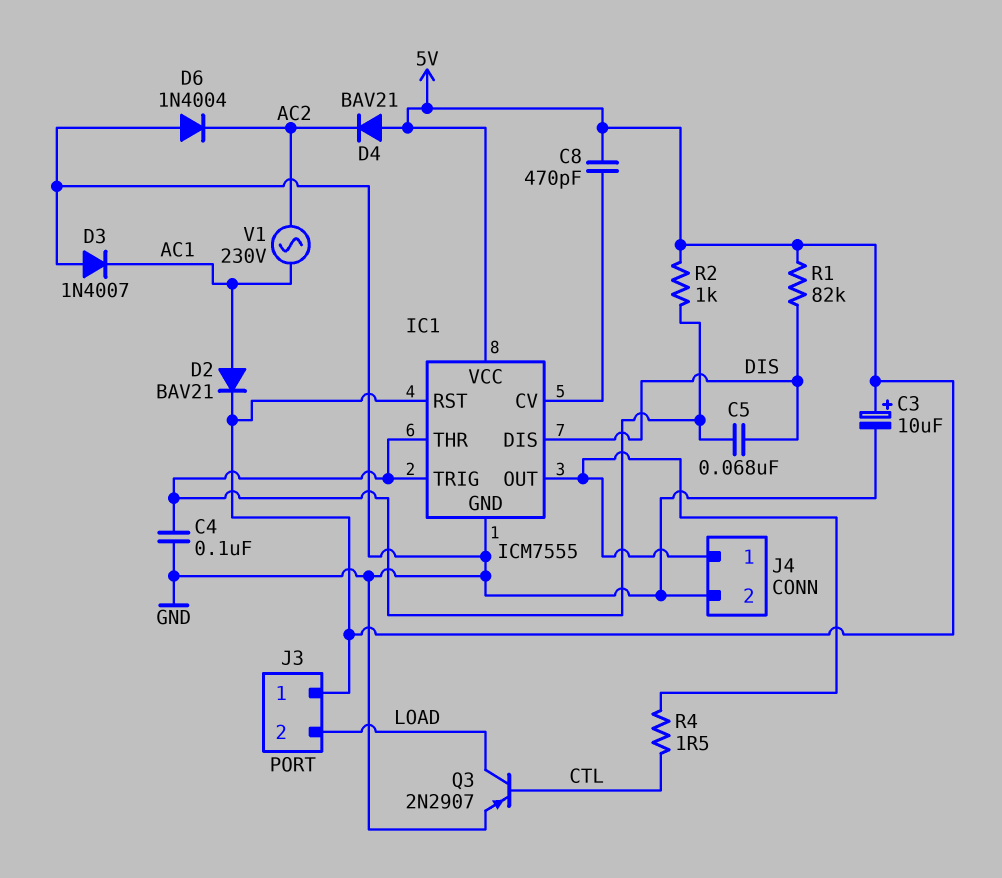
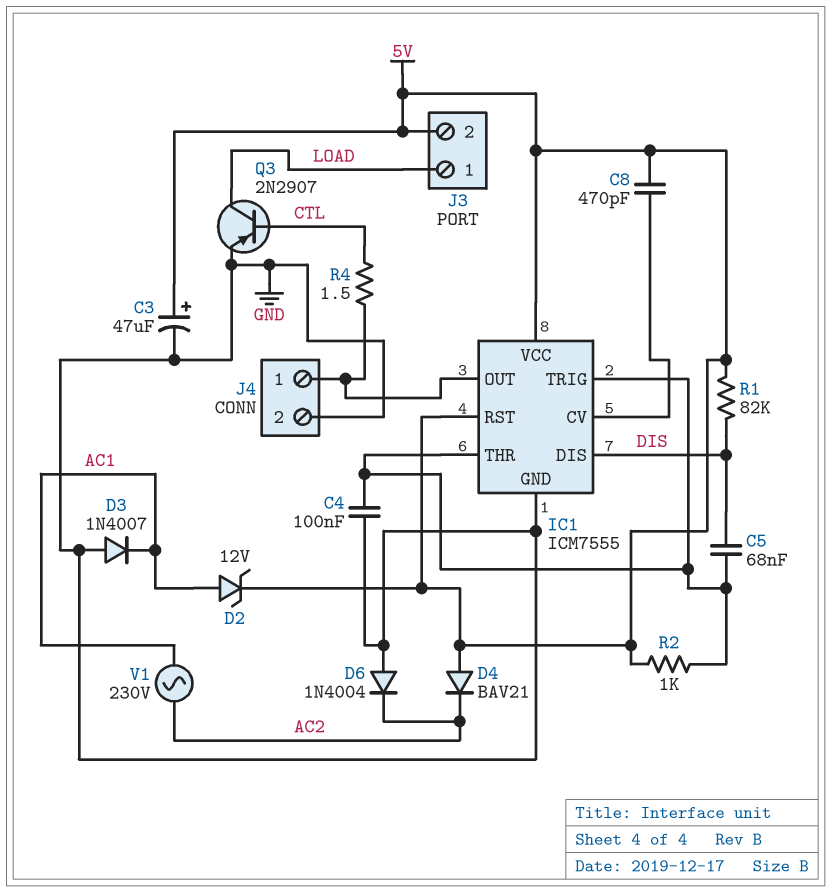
C3: 10uF (plus 5V, minus GND) -> 47uF (plus 5V, minus GND)
D2: diode BAV21 (A AC1, K 5V) -> zener 12V (A AC1, K 5V)
J3 pin 1: 5V -> LOAD
J3 pin 2: LOAD -> 5V

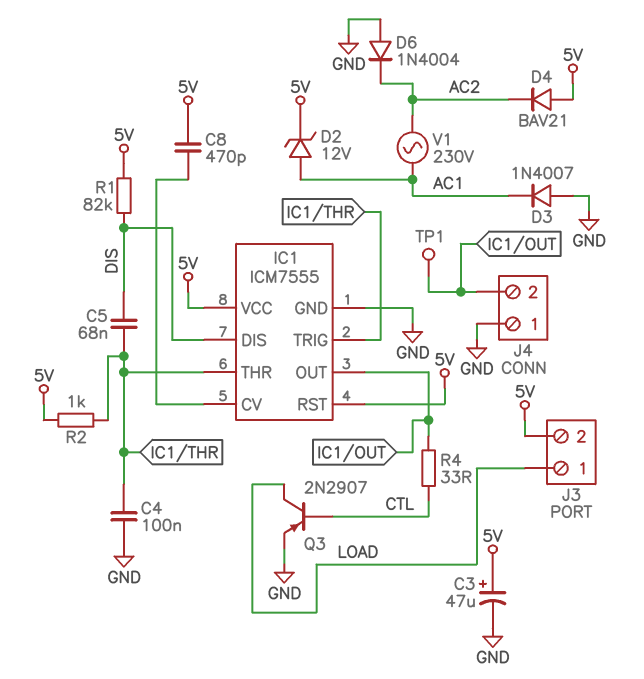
J4 pin 1: IC1/OUT -> GND
J4 pin 2: GND -> IC1/OUT
R4: 1.5 (CTL, IC1/OUT) -> 33 (CTL, IC1/OUT)
TP1: none -> test point (IC1/OUT)

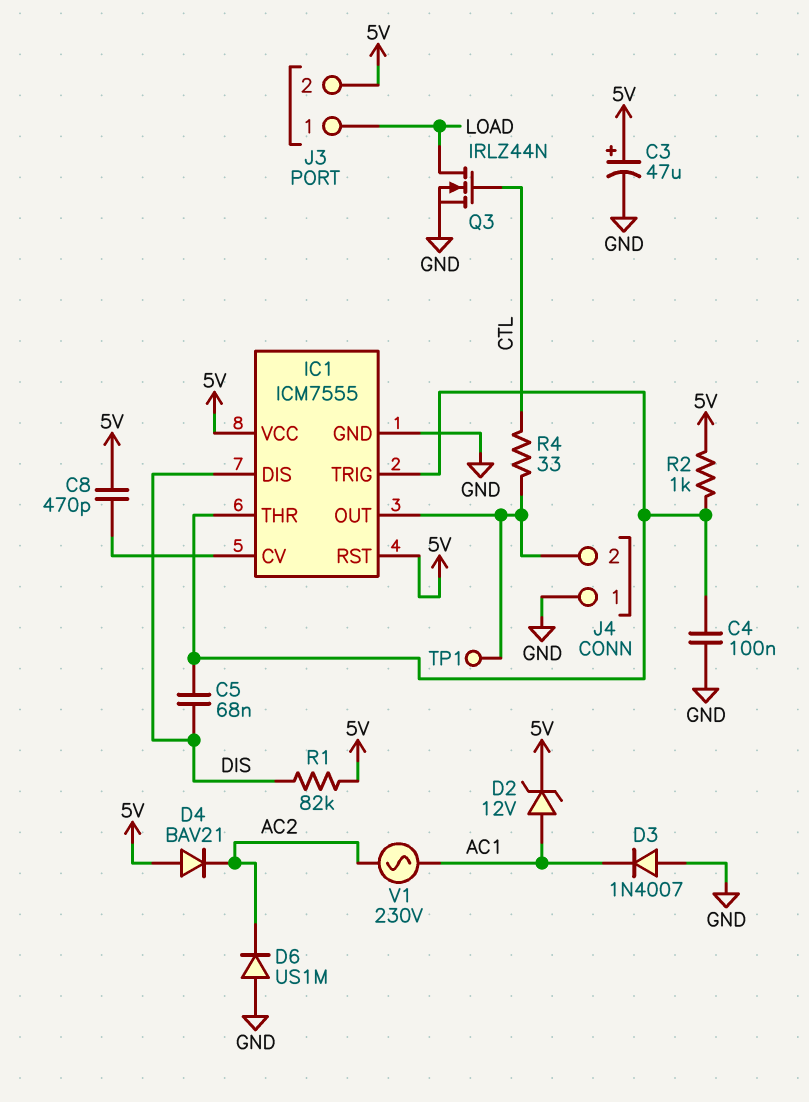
D6: diode 1N4004 (A GND, K AC2) -> diode US1M (A GND, K AC2)
Q3: PNP 2N2907 (B CTL, C LOAD, E GND) -> NMOS IRLZ44N (G CTL, D LOAD, S GND)

